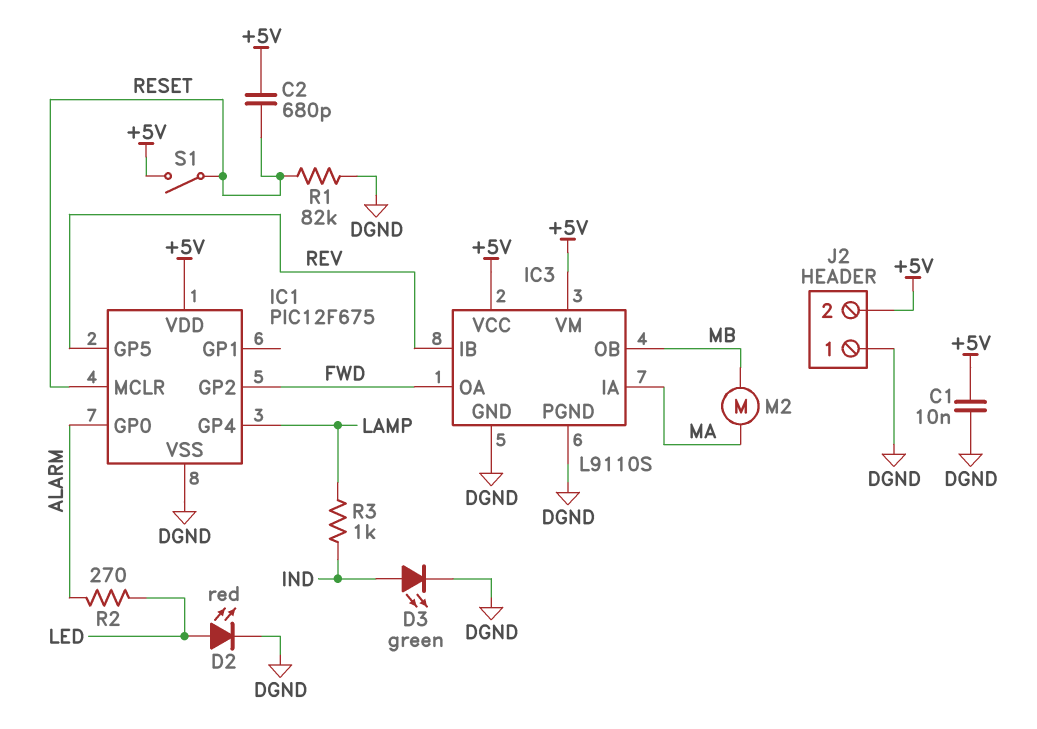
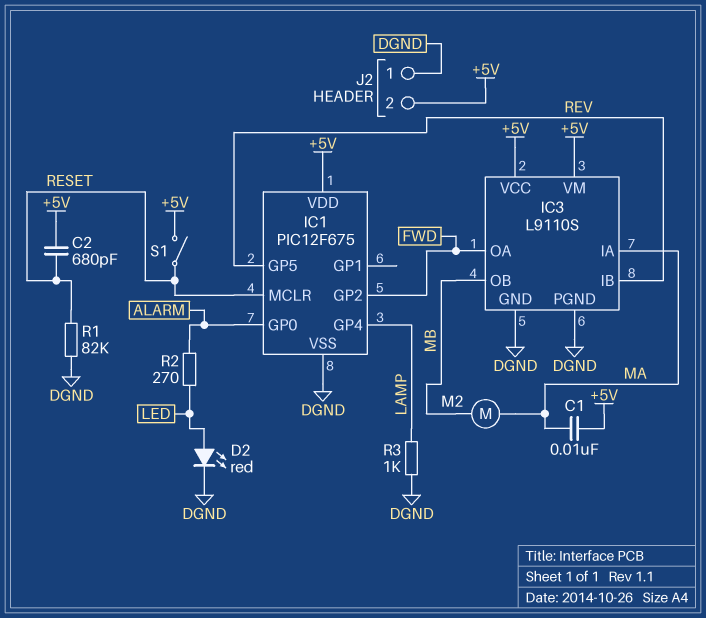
C1: 10nF (+5V, DGND) -> 10nF (+5V, MA)
D3: LED green (A IND, K DGND) -> none
R3: 1k (IND, LAMP) -> 1k (DGND, LAMP)

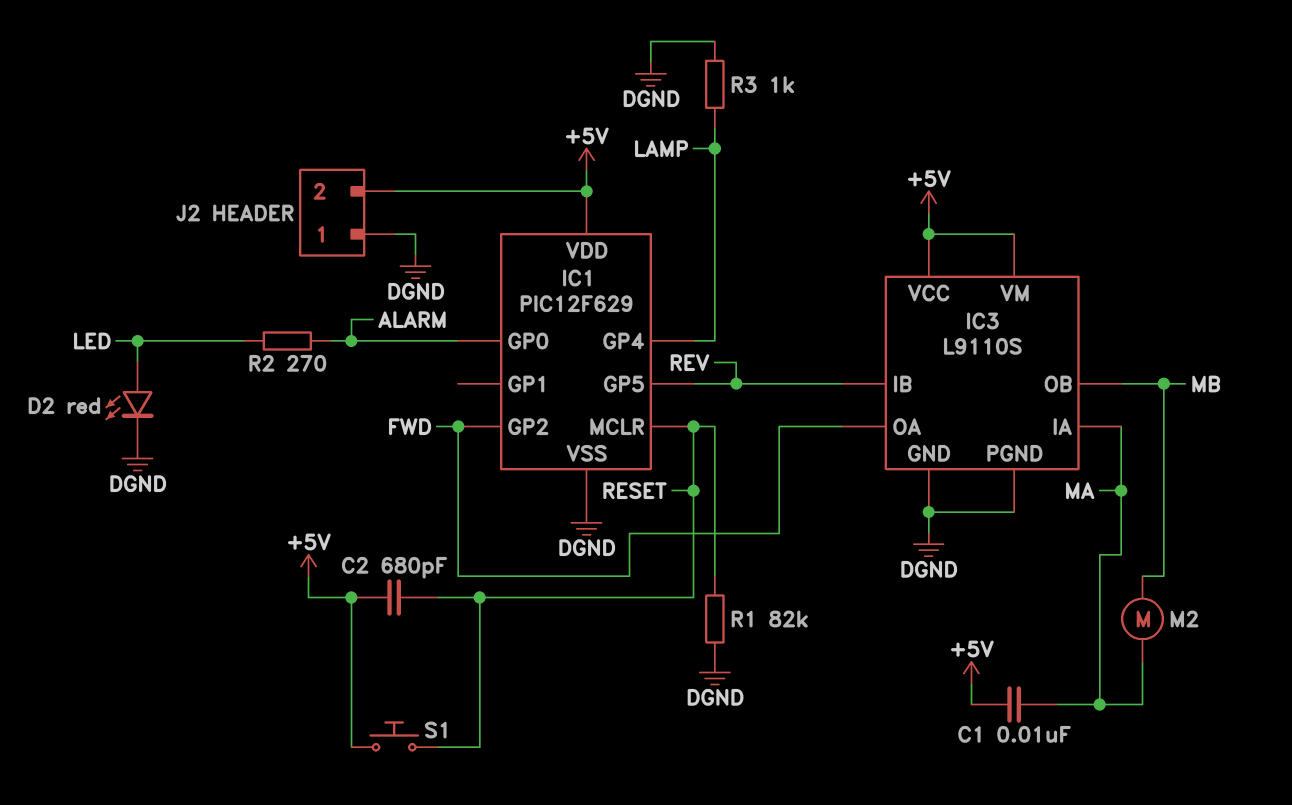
IC1: PIC12F675 -> PIC12F629
S1: switch (+5V, RESET) -> button (+5V, RESET)

